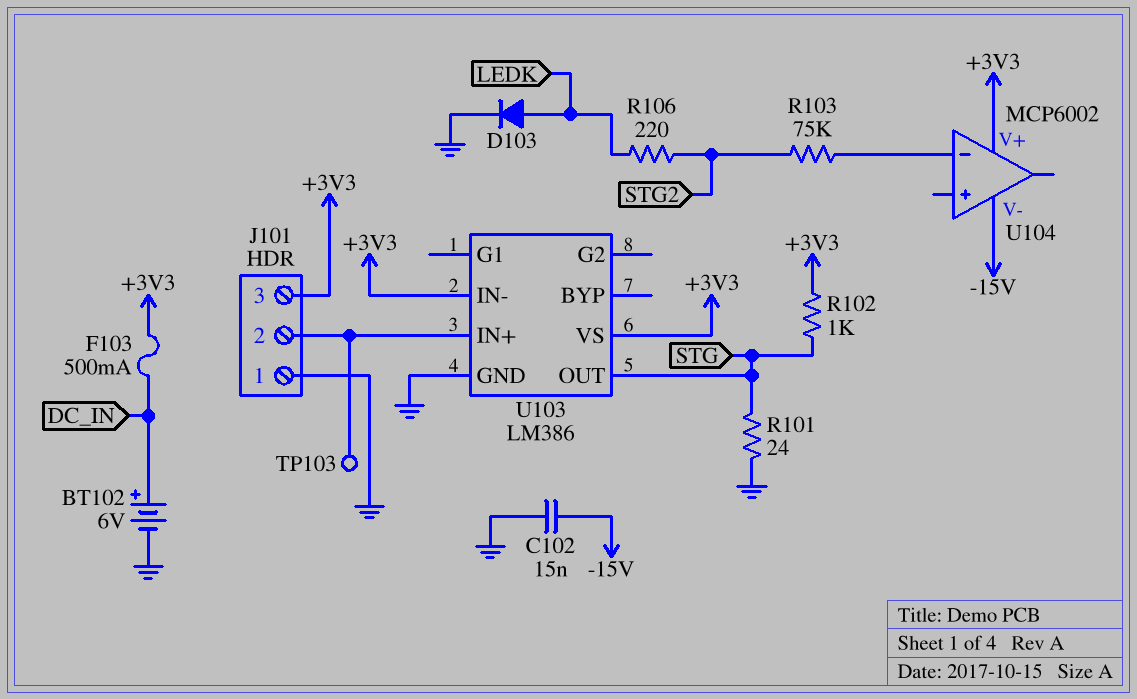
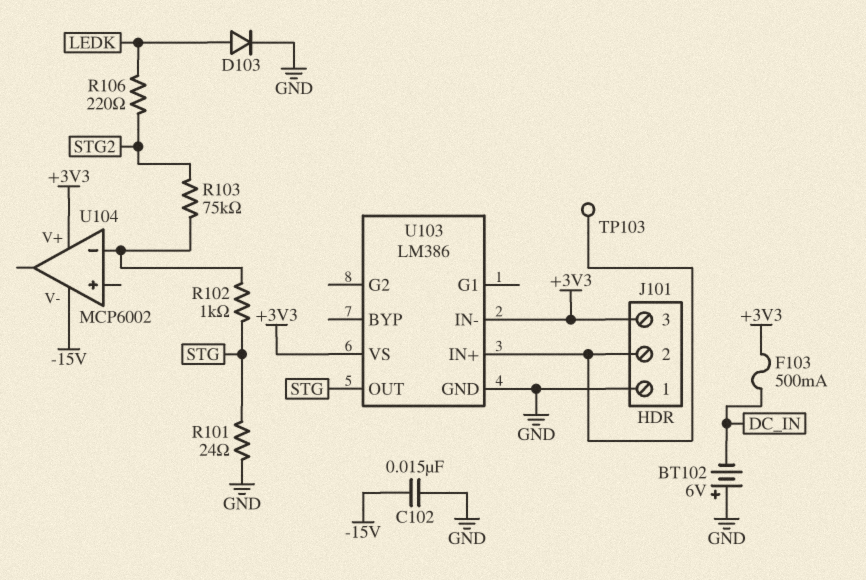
BT102: 6V (plus DC_IN, minus GND) -> 6V (plus GND, minus DC_IN)
R102: 1k (+3V3, STG) -> 1k (STG, U104/in-)

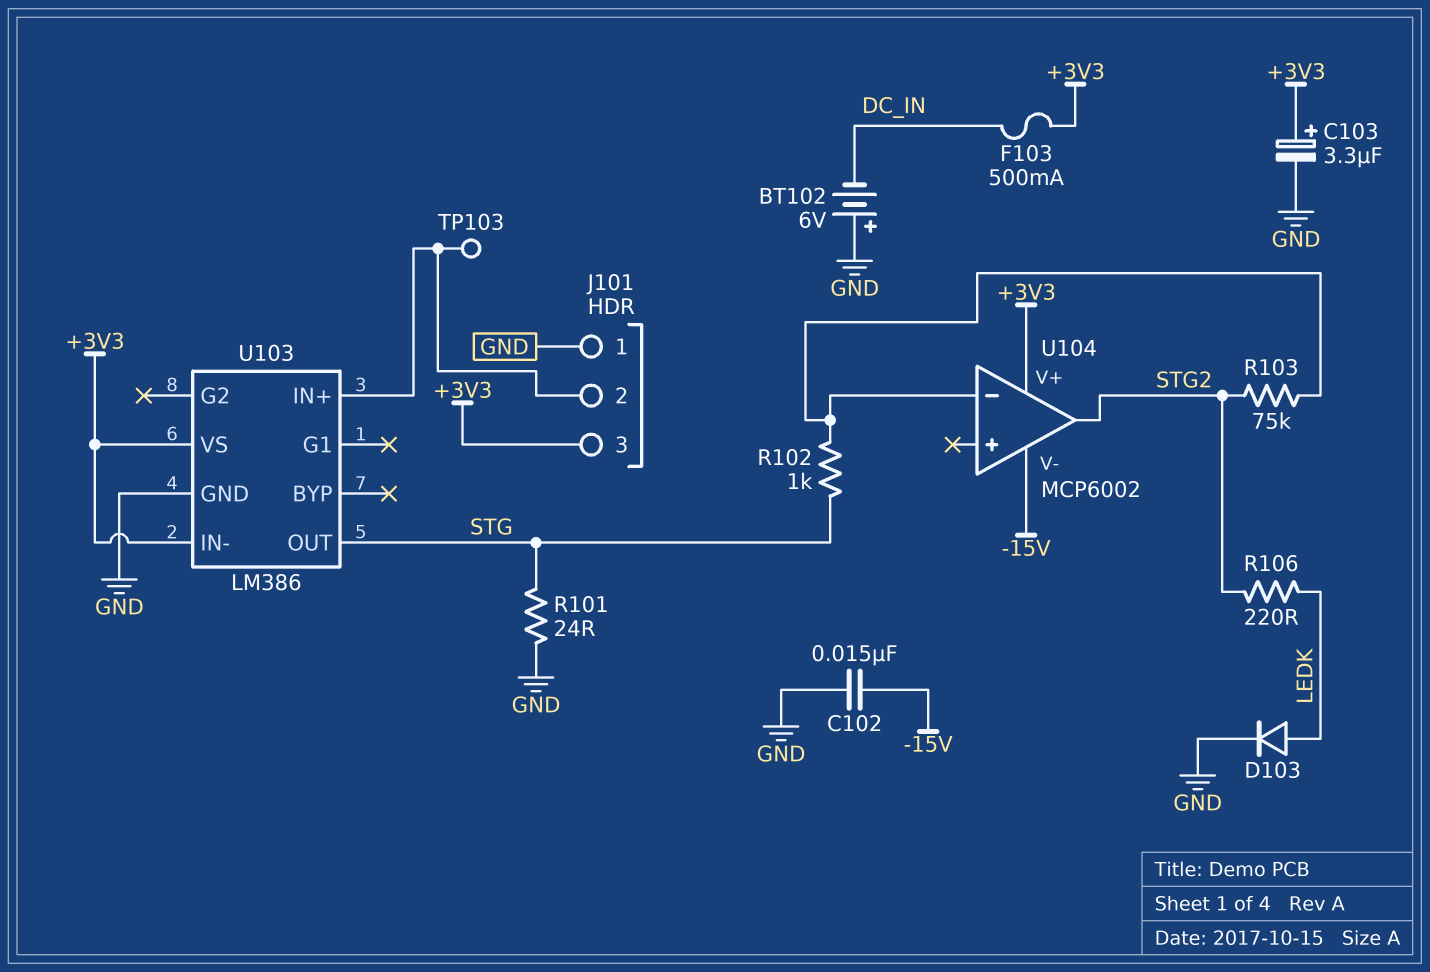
C103: none -> 3.3uF (plus +3V3, minus GND)
U104 pin out: none -> STG2

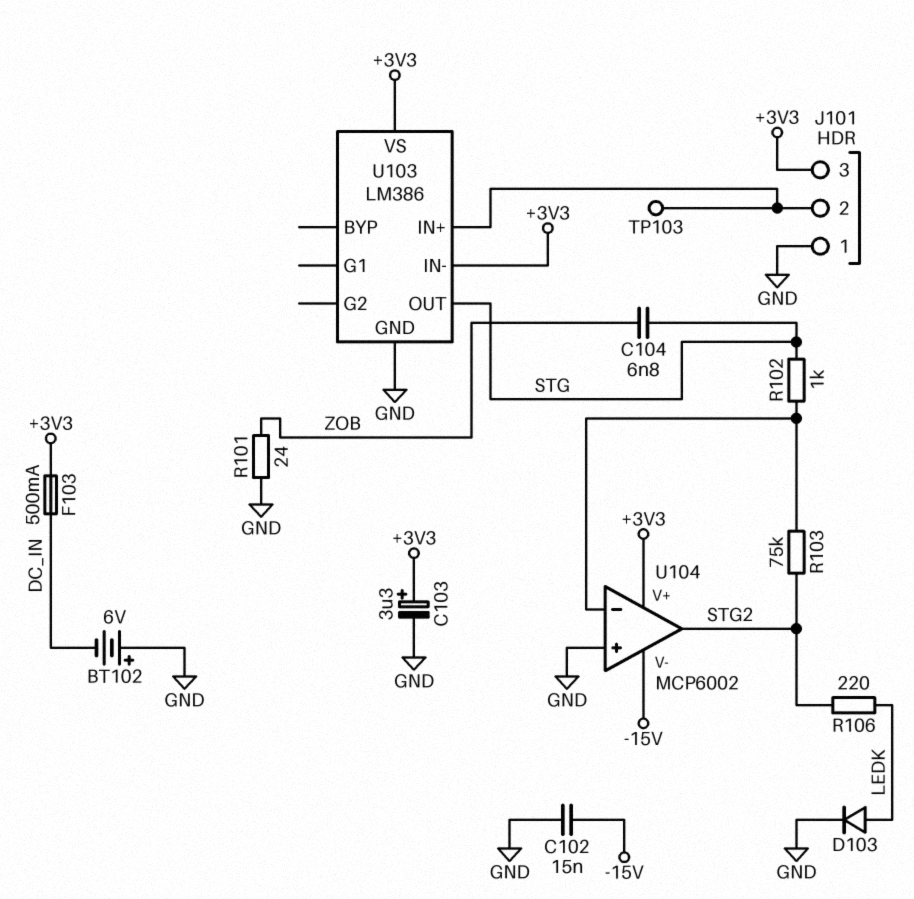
C104: none -> 6.8nF (STG, ZOB)
R101: 24 (GND, STG) -> 24 (GND, ZOB)
U104 pin in+: none -> GND

